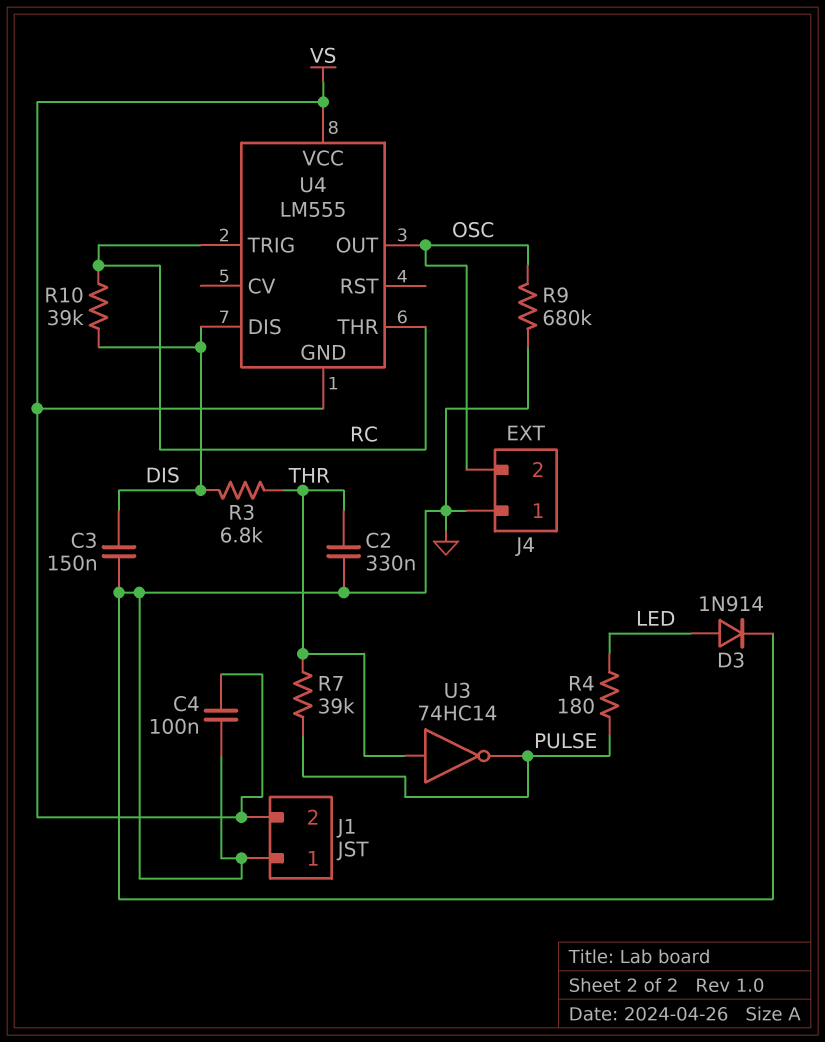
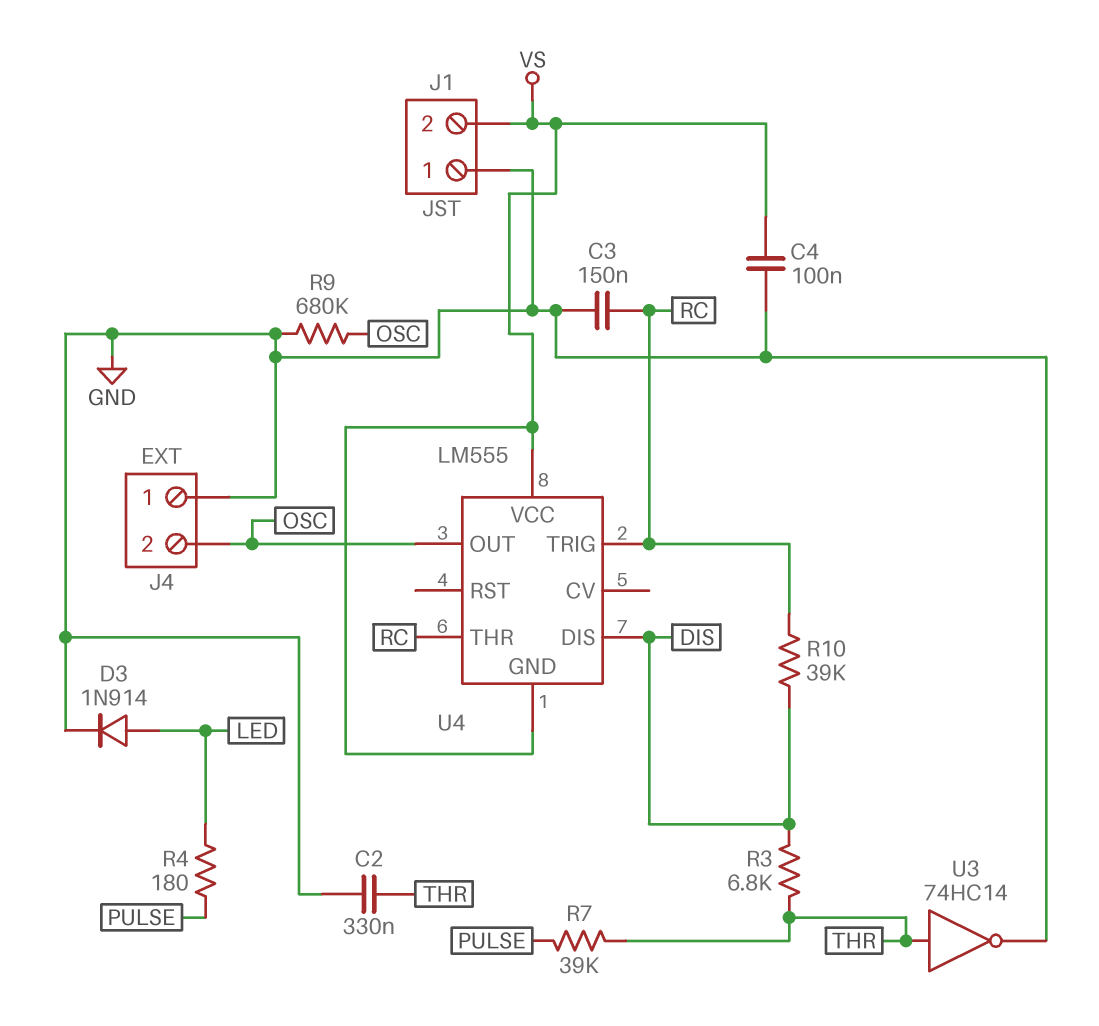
C3: 150nF (DIS, GND) -> 150nF (GND, RC)
U3: NOT 74HC14 (in THR, out PULSE) -> NOT 74HC14 (in THR, out GND)

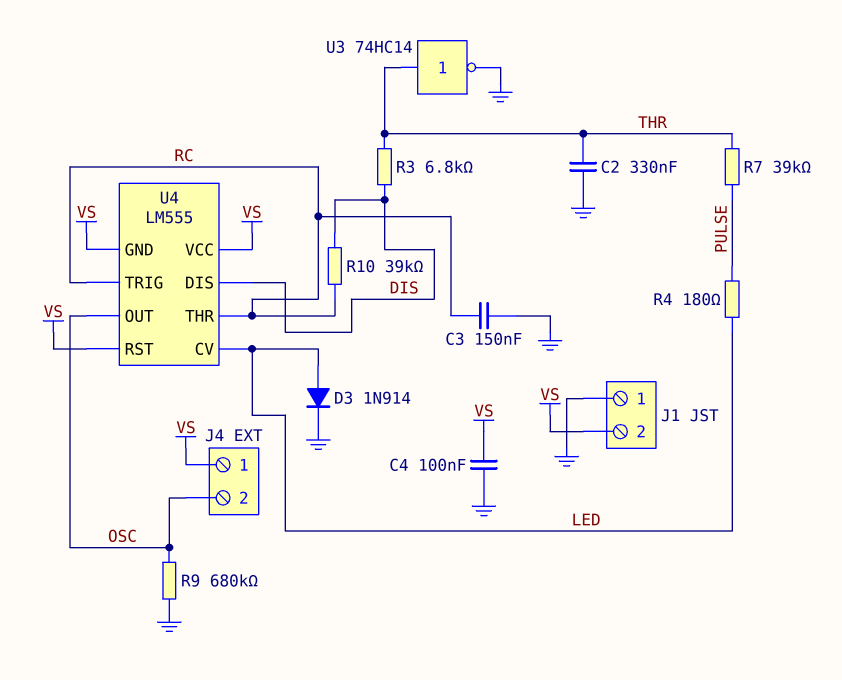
J4 pin 1: GND -> VS
U4 pin CV: none -> LED
U4 pin RST: none -> VS

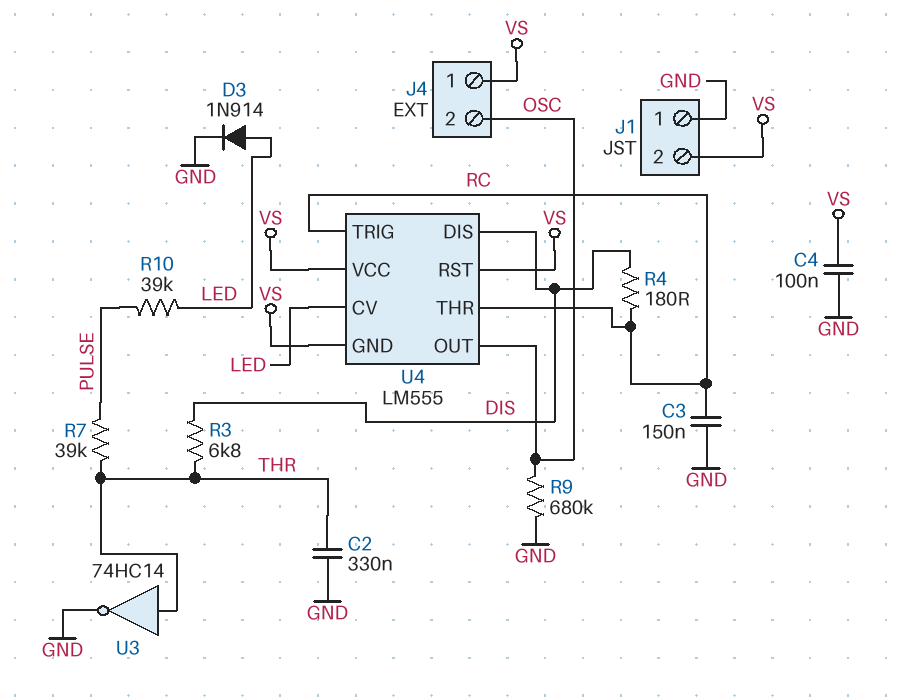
R4: 180 (LED, PULSE) -> 180 (DIS, RC)
R10: 39k (DIS, RC) -> 39k (LED, PULSE)

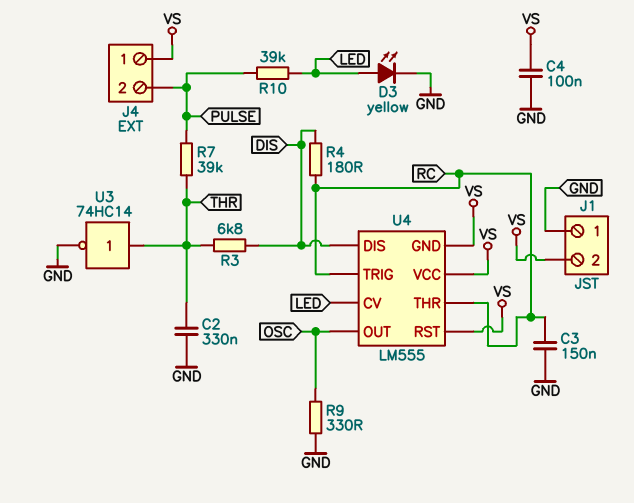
D3: diode 1N914 (A LED, K GND) -> LED yellow (A LED, K GND)
J4 pin 2: OSC -> PULSE
R9: 680k (GND, OSC) -> 330 (GND, OSC)

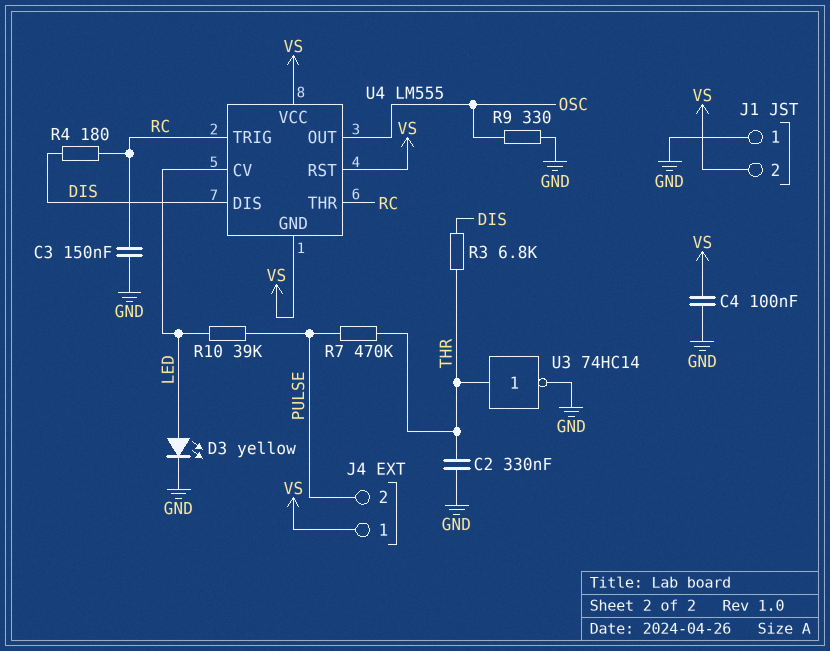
R7: 39k (PULSE, THR) -> 470k (PULSE, THR)

